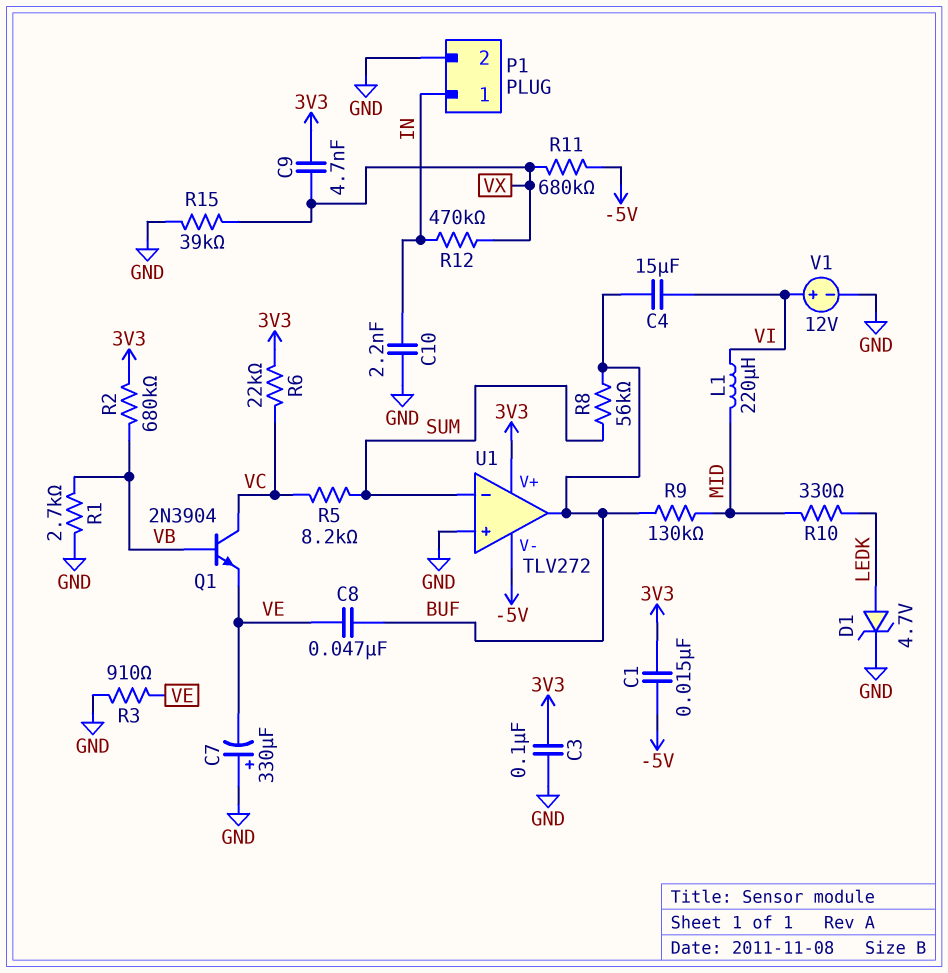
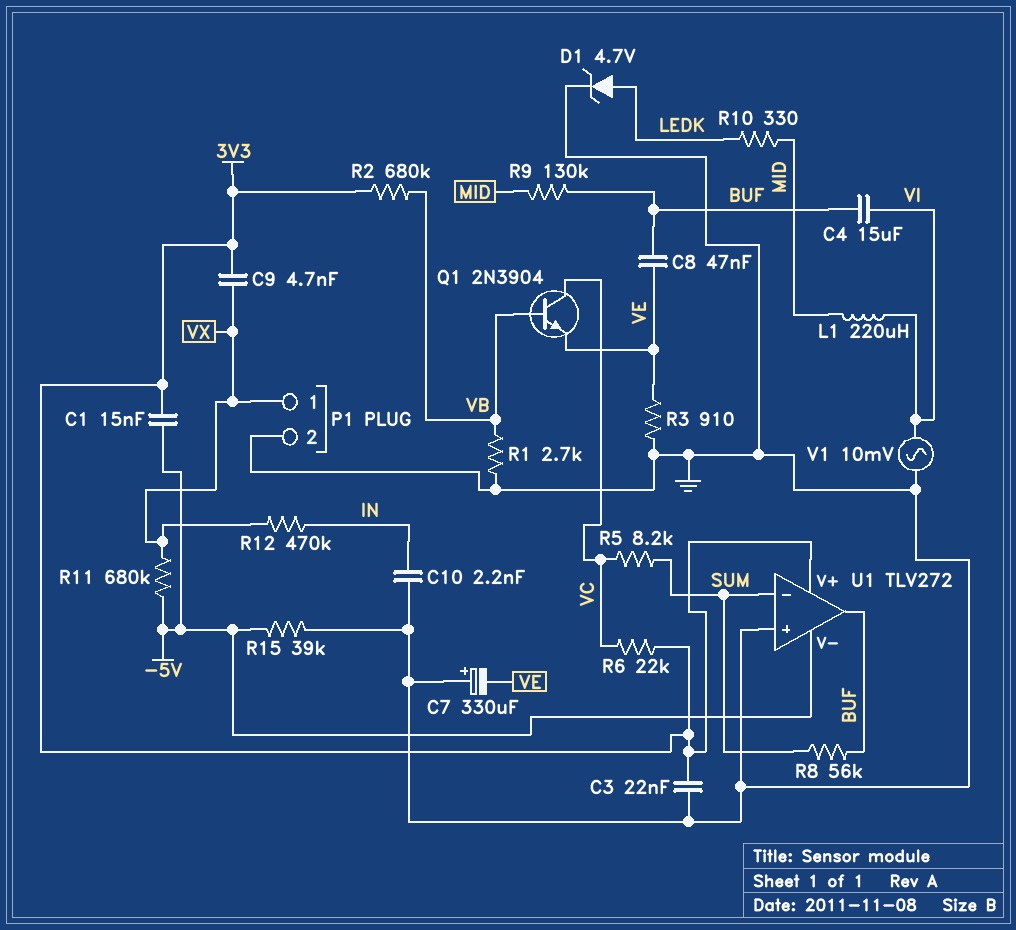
C3: 100nF (3V3, GND) -> 22nF (3V3, GND)
P1 pin 1: IN -> VX
R15: 39k (GND, VX) -> 39k (-5V, GND)
V1: 12V (plus VI, minus GND) -> AC 10mV (GND, VI)

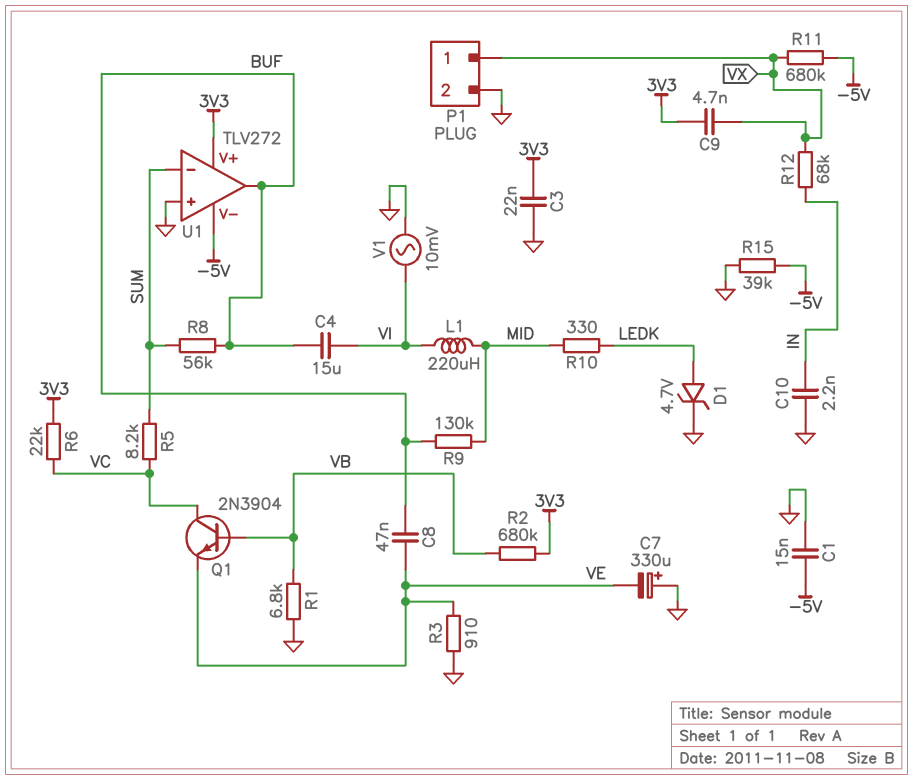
C1: 15nF (-5V, 3V3) -> 15nF (-5V, GND)
R1: 2.7k (GND, VB) -> 6.8k (GND, VB)
R12: 470k (IN, VX) -> 68k (IN, VX)

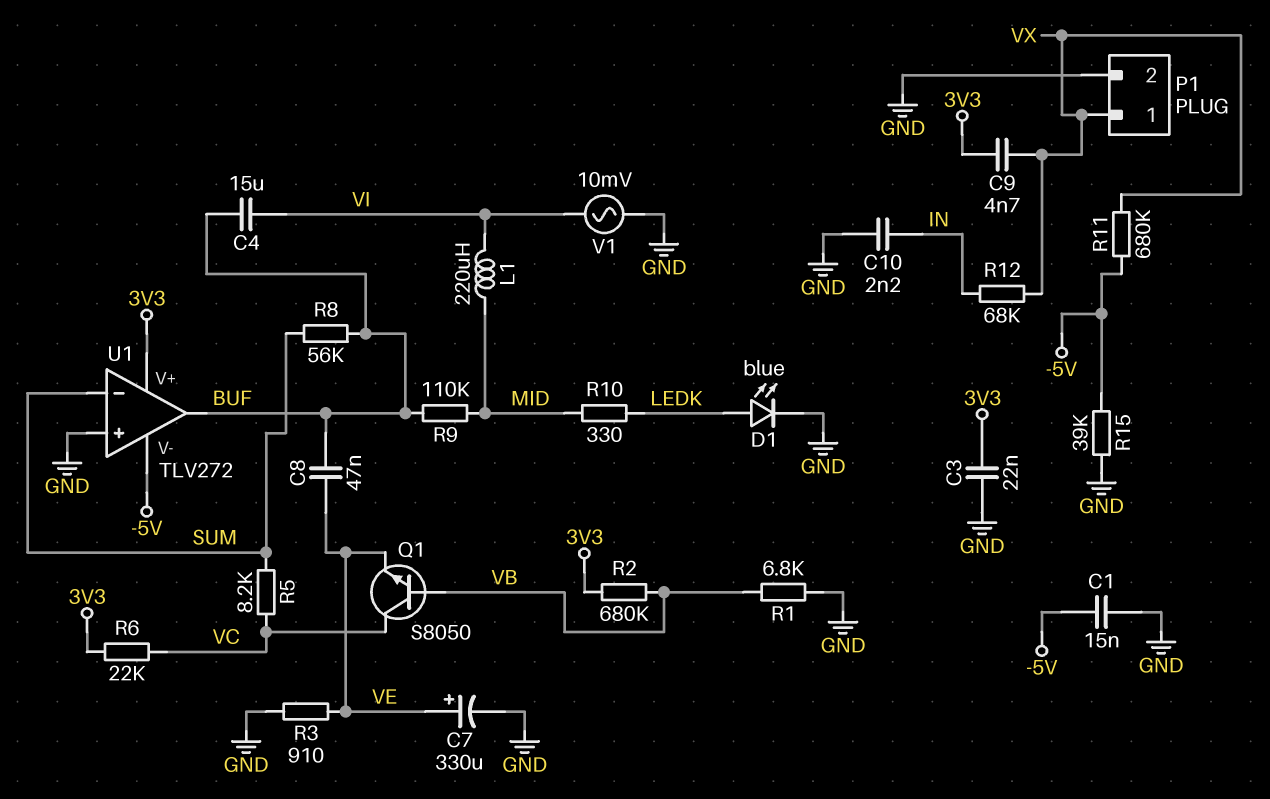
C7: 330uF (plus GND, minus VE) -> 330uF (plus VE, minus GND)
D1: zener 4.7V (A LEDK, K GND) -> LED blue (A LEDK, K GND)
Q1: NPN 2N3904 (B VB, C VC, E VE) -> NPN S8050 (B VB, C VC, E VE)
R9: 130k (BUF, MID) -> 110k (BUF, MID)

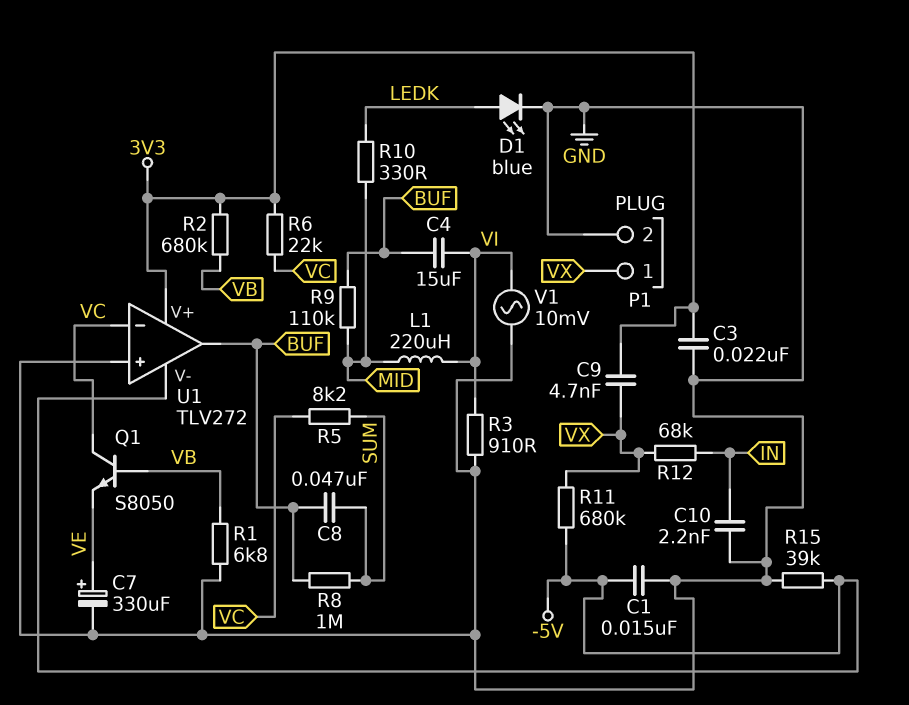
C8: 47nF (BUF, VE) -> 47nF (BUF, SUM)
R3: 910 (GND, VE) -> 910 (GND, VI)
R8: 56k (BUF, SUM) -> 1M (BUF, SUM)
U1 pin in-: SUM -> VC

